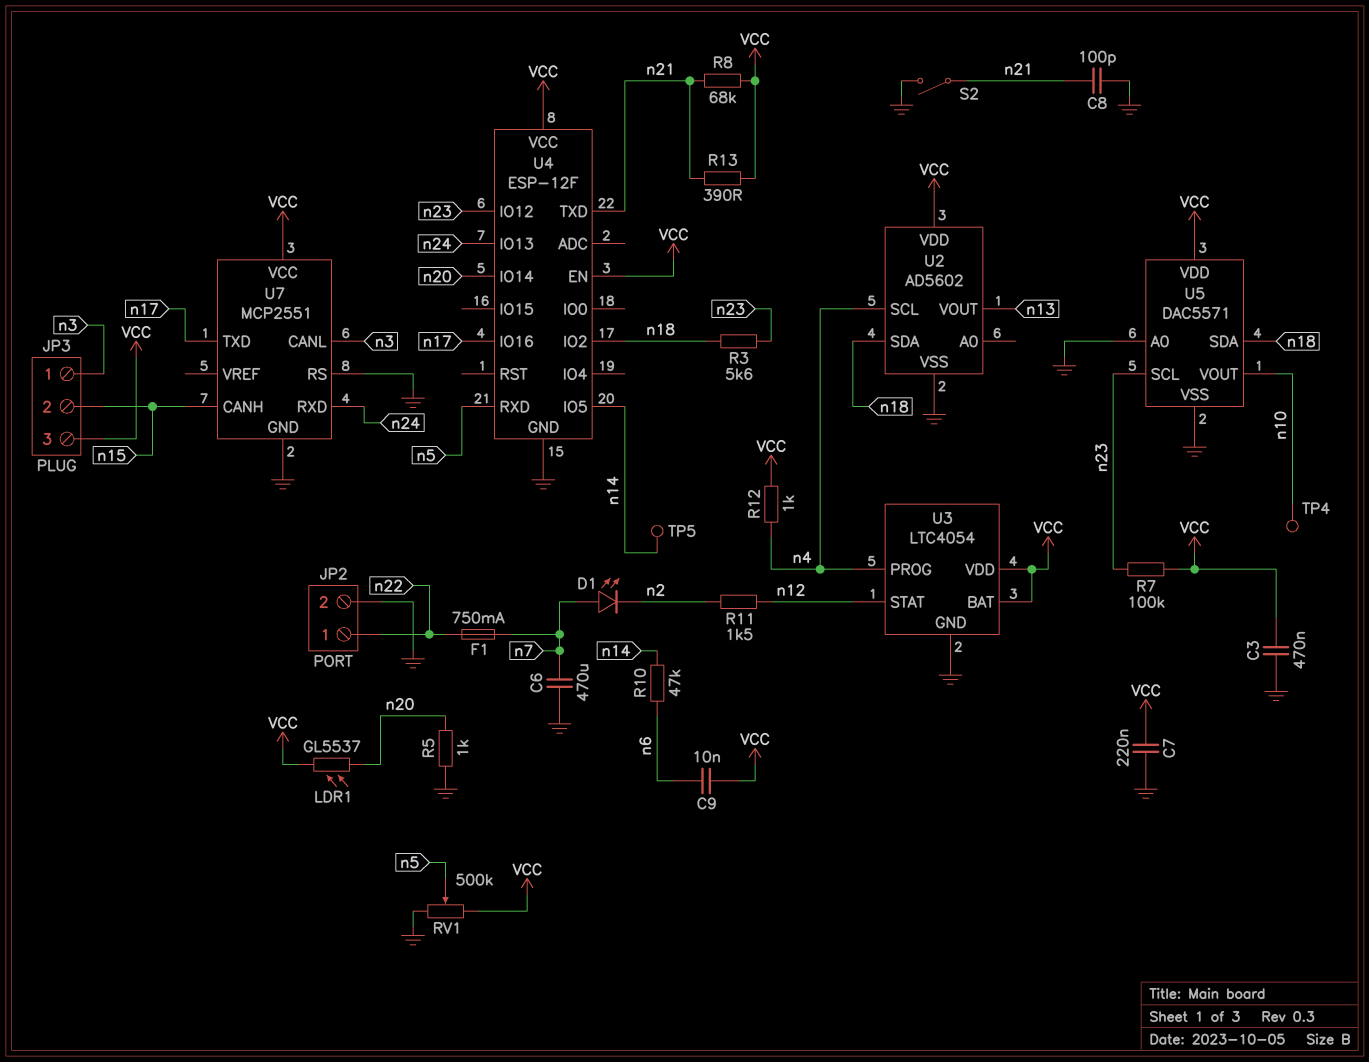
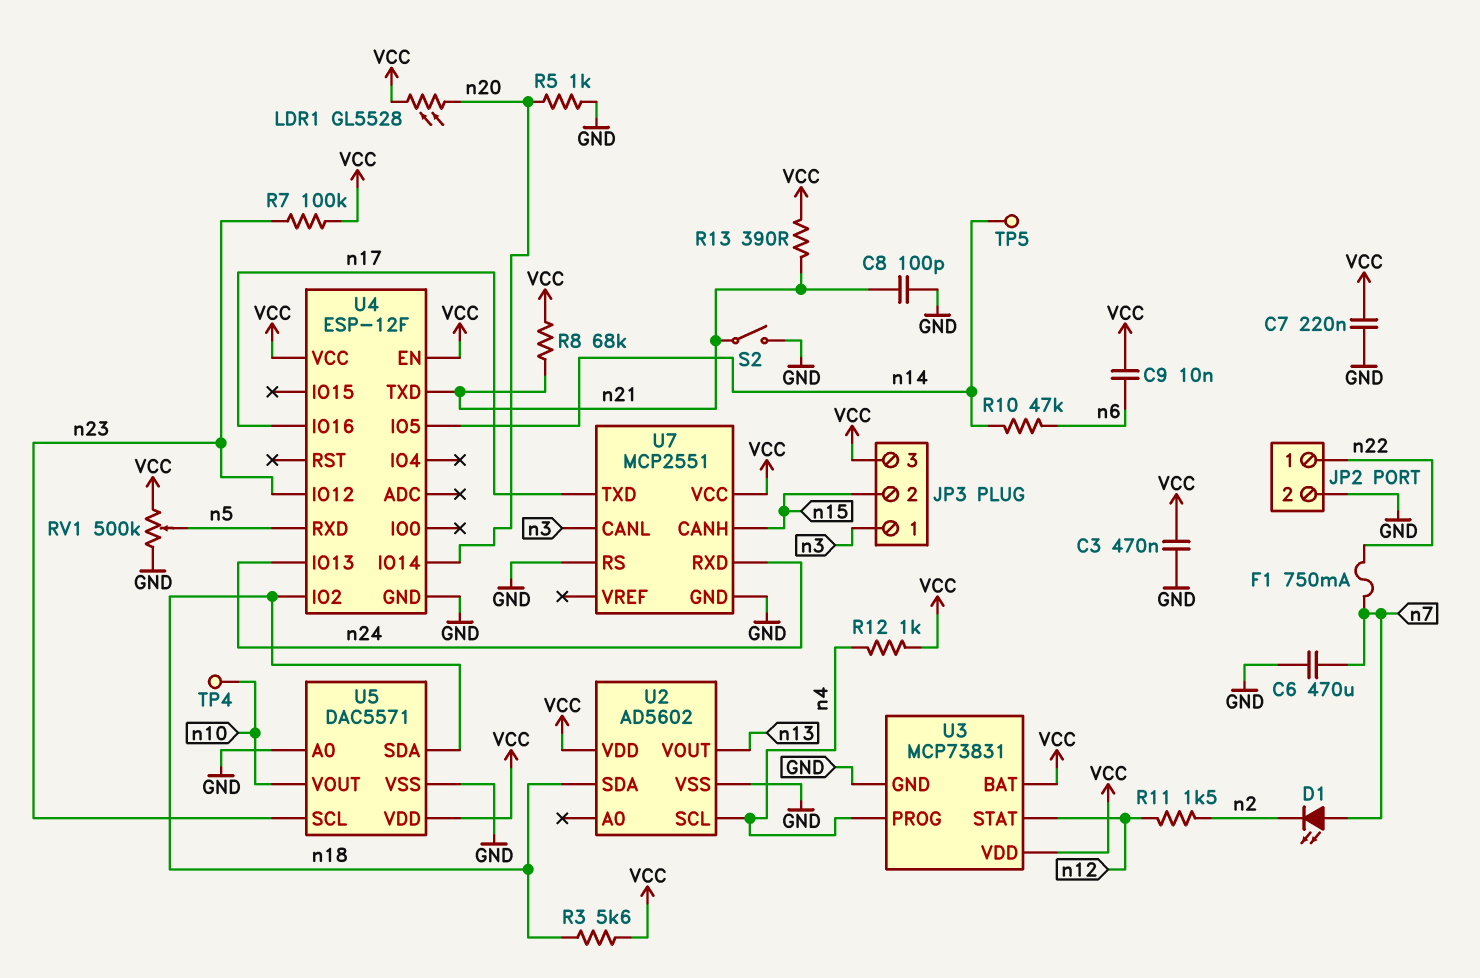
LDR1: GL5537 (VCC, n20) -> GL5528 (VCC, n20)
R3: 5.6k (n18, n23) -> 5.6k (VCC, n18)
U3: LTC4054 -> MCP73831

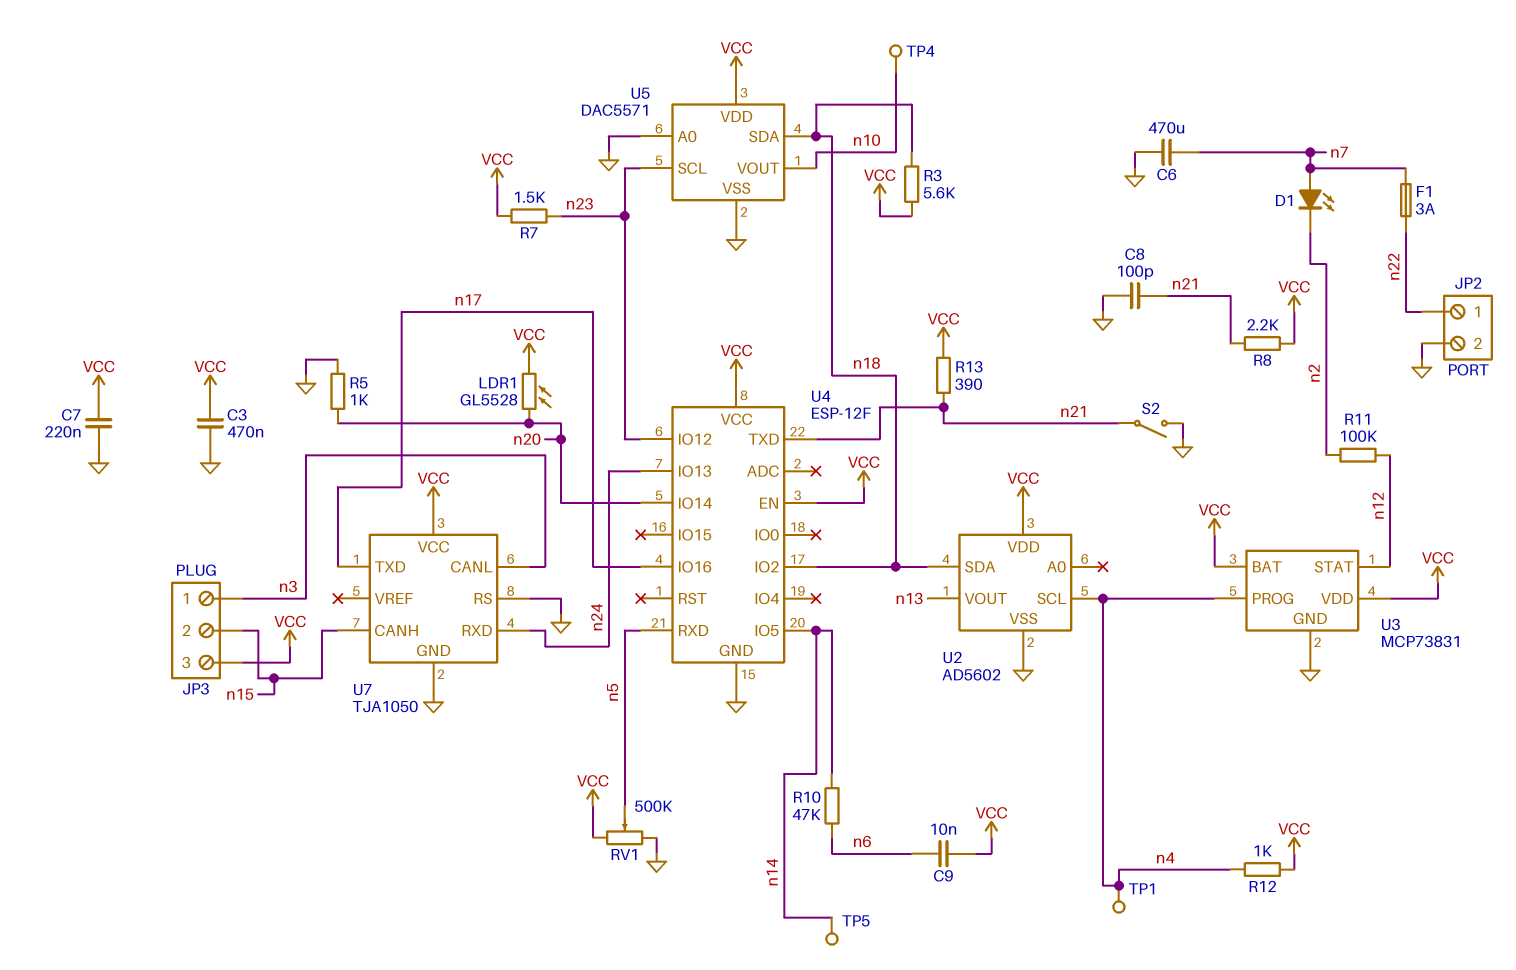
F1: 750mA (n7, n22) -> 3A (n7, n22)
R7: 100k (VCC, n23) -> 1.5k (VCC, n23)
R8: 68k (VCC, n21) -> 2.2k (VCC, n21)
R11: 1.5k (n2, n12) -> 100k (n2, n12)
TP1: none -> test point (n4)
U7: MCP2551 -> TJA1050

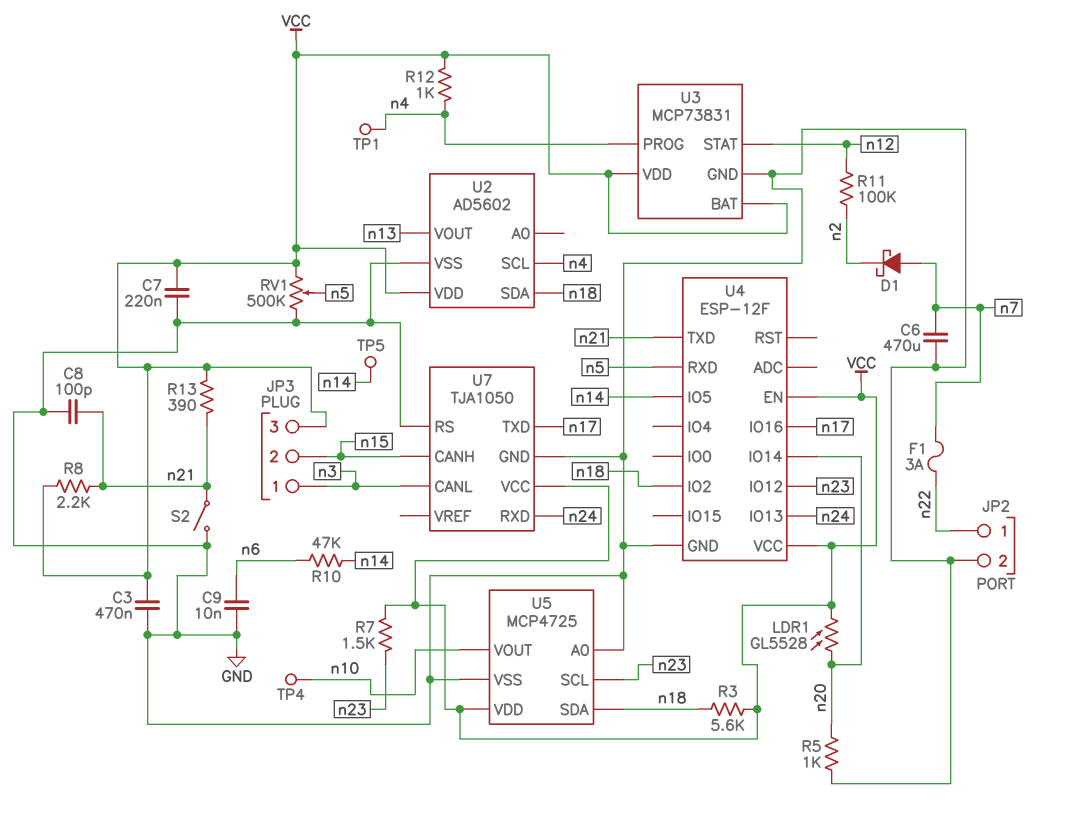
C9: 10nF (VCC, n6) -> 10nF (GND, n6)
D1: LED (A n7, K n2) -> schottky (A n7, K n2)
U5: DAC5571 -> MCP4725

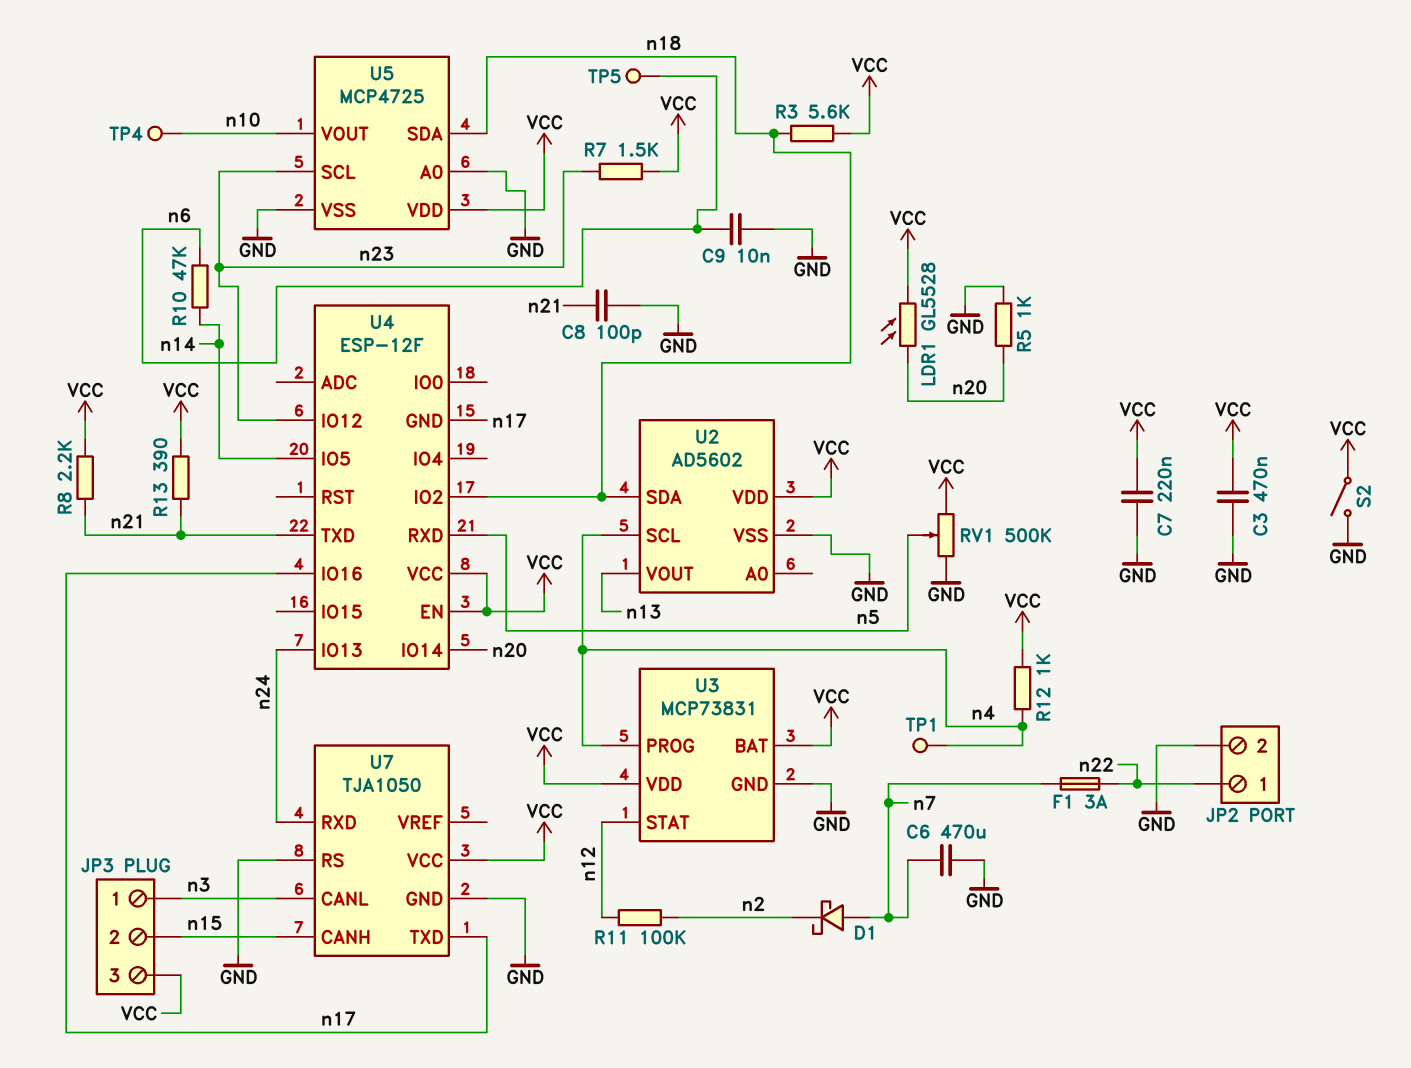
S2: switch (GND, n21) -> switch (GND, VCC)
TP5: test point (n14) -> test point (n6)
U4 pin GND: GND -> n17

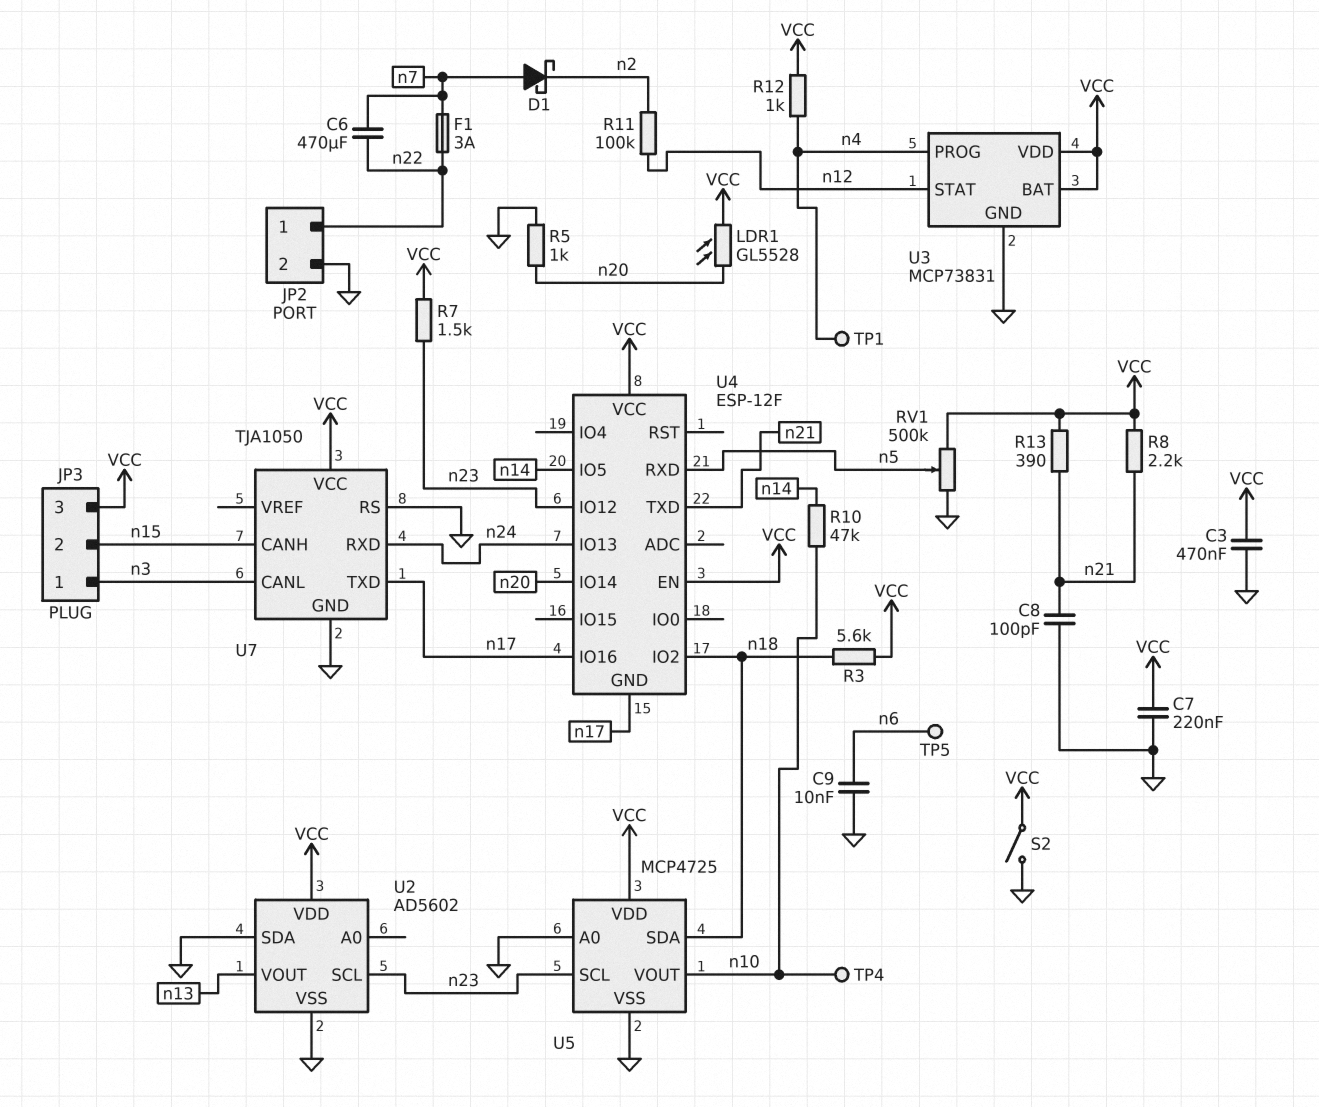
C6: 470uF (GND, n7) -> 470uF (n7, n22)
R10: 47k (n6, n14) -> 47k (n10, n14)
U2 pin SCL: n4 -> n23
U2 pin SDA: n18 -> GND

